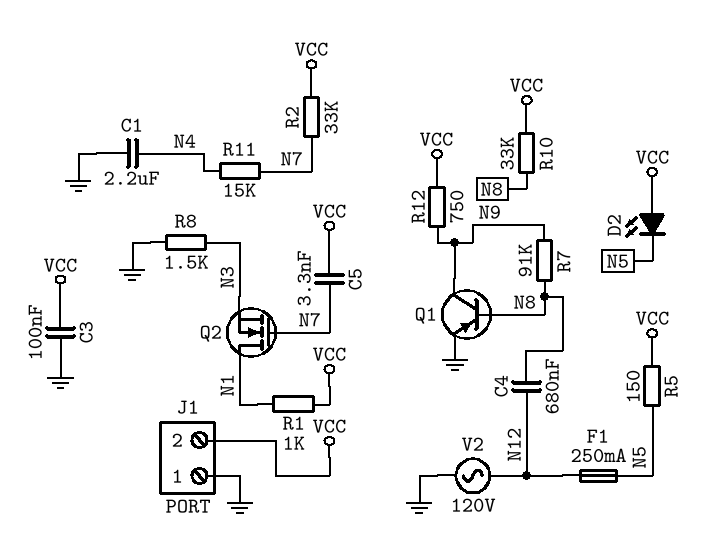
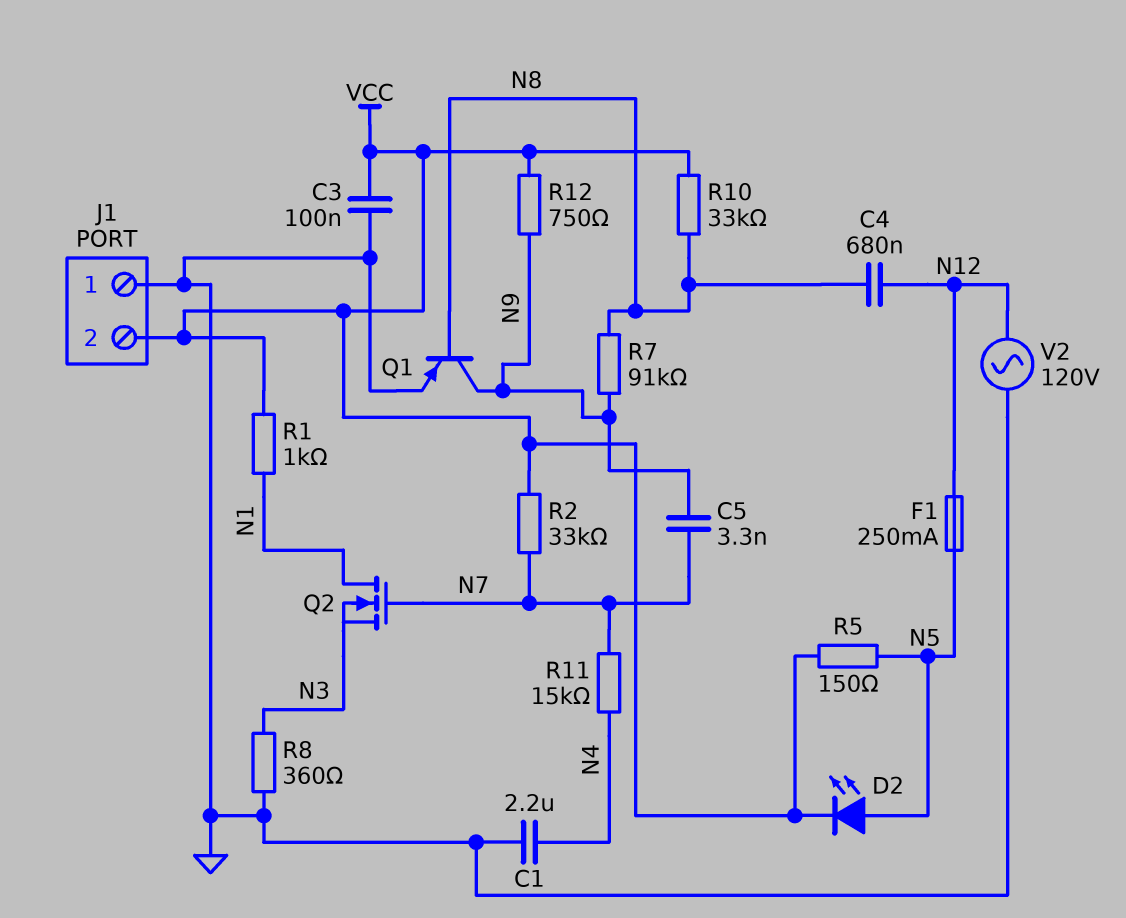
C5: 3.3nF (N7, VCC) -> 3.3nF (N7, N9)
D2: LED (A VCC, K N5) -> LED (A N5, K VCC)
R8: 1.5k (GND, N3) -> 360 (GND, N3)

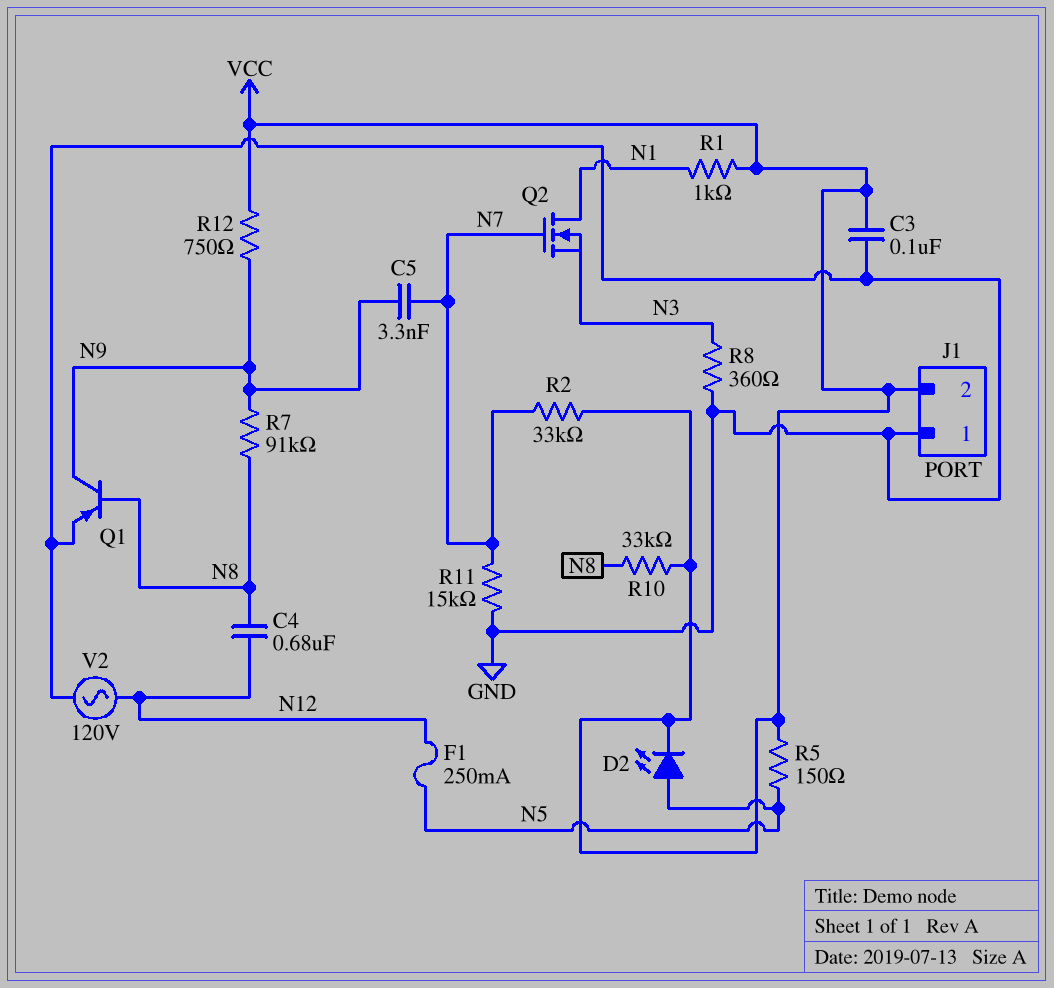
C1: 2.2uF (GND, N4) -> none
R11: 15k (N4, N7) -> 15k (GND, N7)

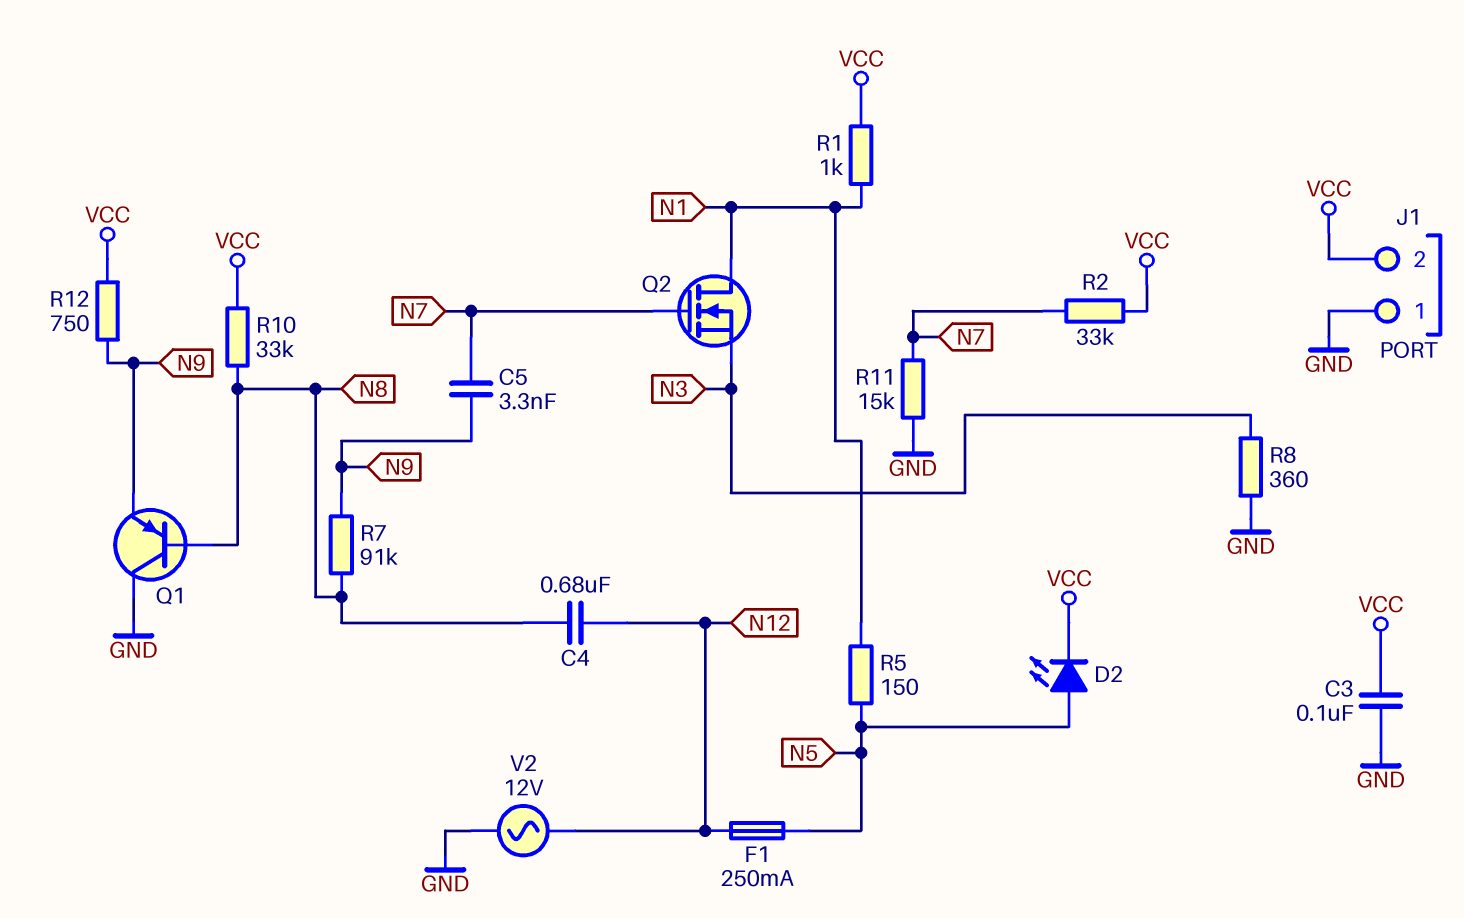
Q1: PNP (B N8, C N9, E GND) -> PNP (B N8, C GND, E N9)
R5: 150 (N5, VCC) -> 150 (N1, N5)
V2: AC 120V (GND, N12) -> AC 12V (GND, N12)

